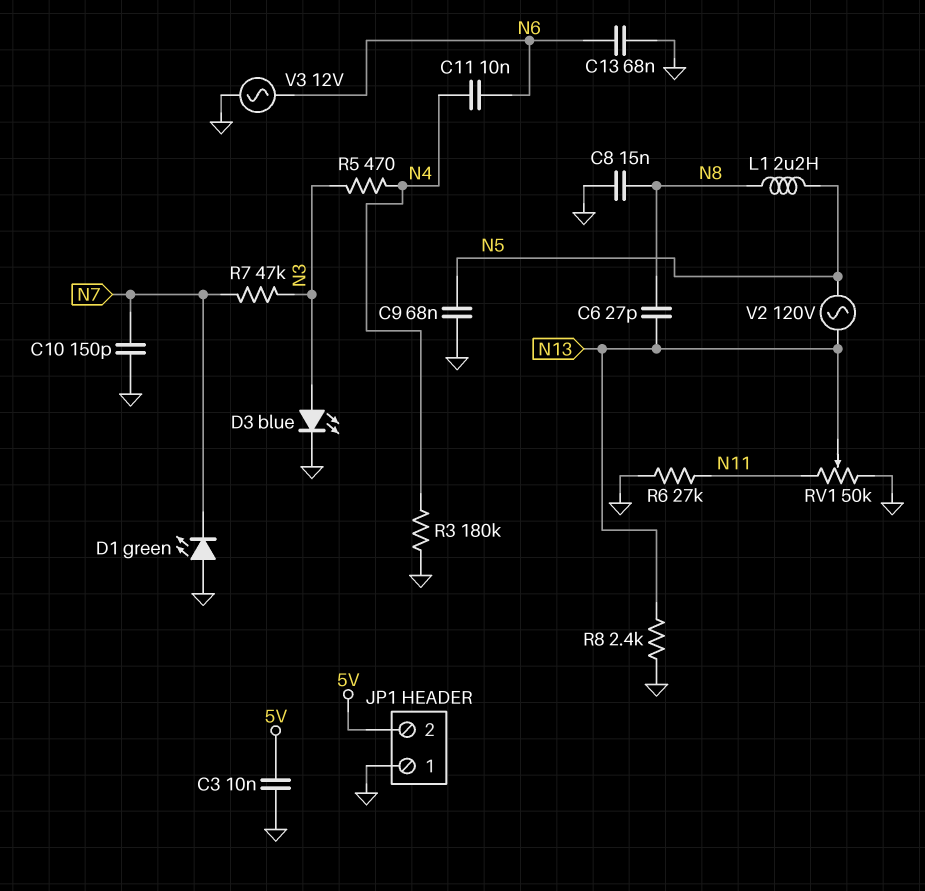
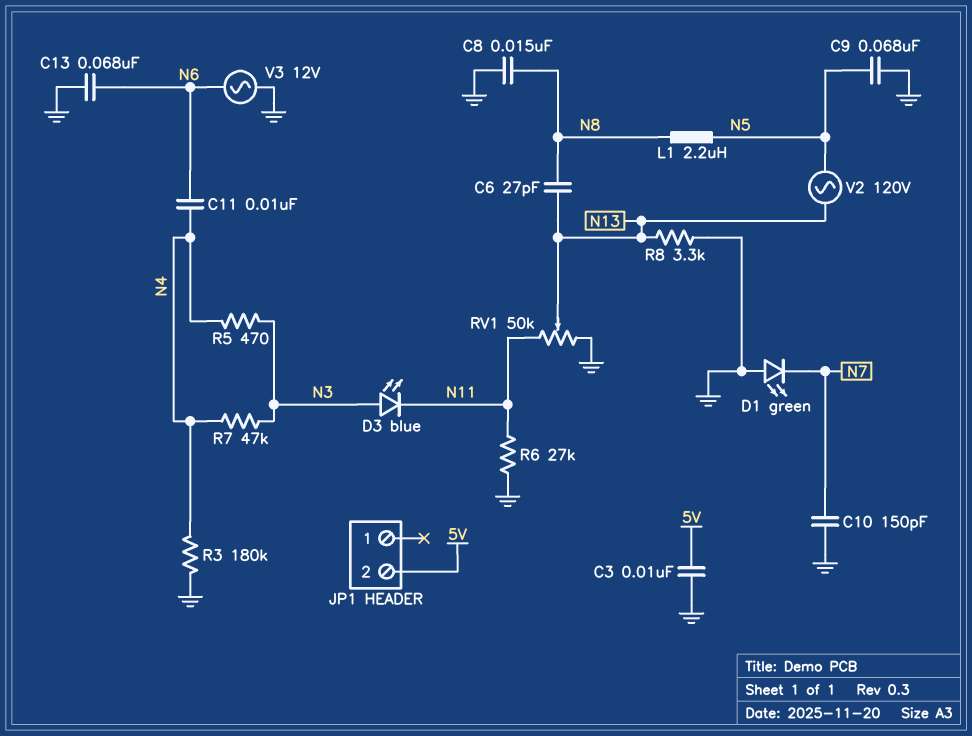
D3: LED blue (A N3, K GND) -> LED blue (A N3, K N11)
JP1 pin 1: GND -> none
R7: 47k (N3, N7) -> 47k (N3, N4)
R8: 2.4k (GND, N13) -> 3.3k (GND, N13)

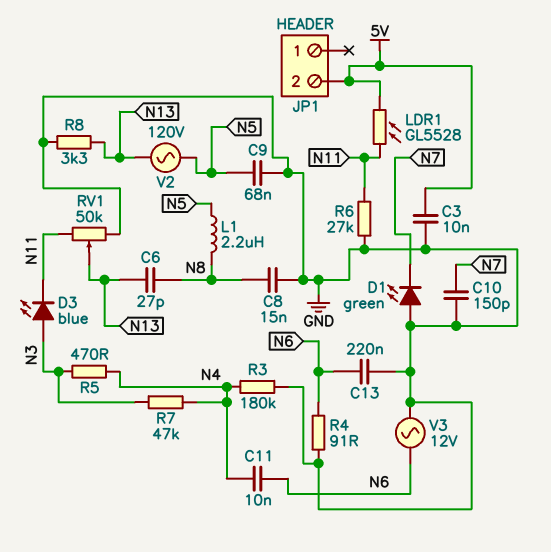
C13: 68nF (GND, N6) -> 220nF (GND, N6)
LDR1: none -> GL5528 (5V, N11)
R4: none -> 91 (GND, N6)

